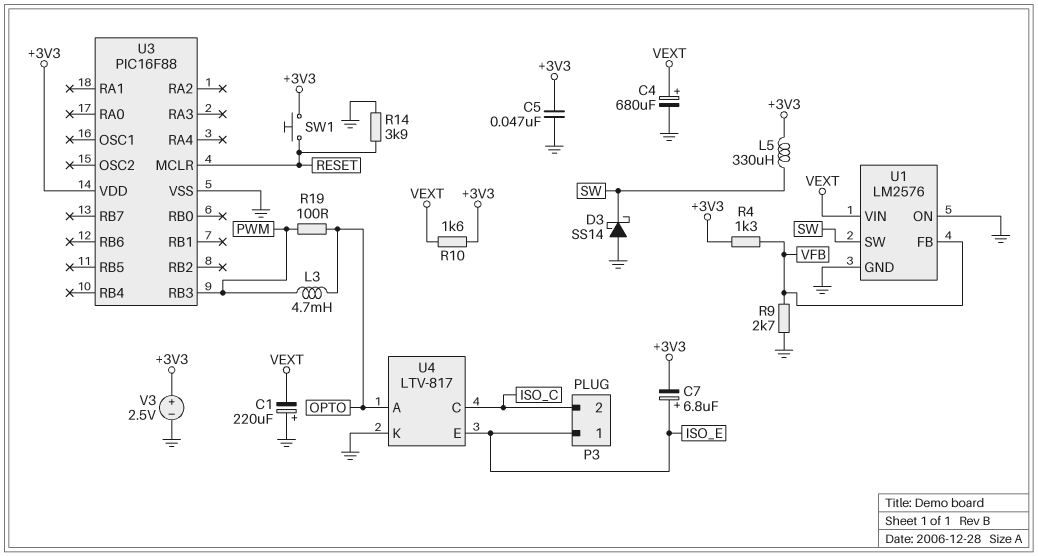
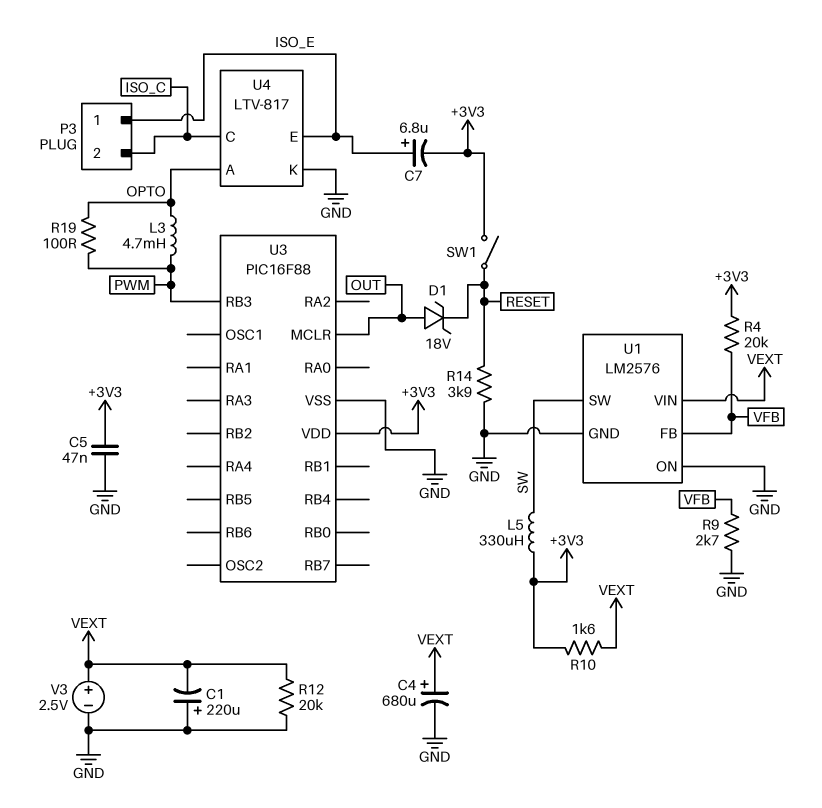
D1: none -> zener 18V (A OUT, K RESET)
D3: schottky SS14 (A GND, K SW) -> none
R4: 1.3k (+3V3, VFB) -> 20k (+3V3, VFB)
R12: none -> 20k (GND, VEXT)
SW1: button (+3V3, RESET) -> switch (+3V3, RESET)
U3 pin MCLR: RESET -> OUT
V3: 2.5V (plus +3V3, minus GND) -> 2.5V (plus VEXT, minus GND)

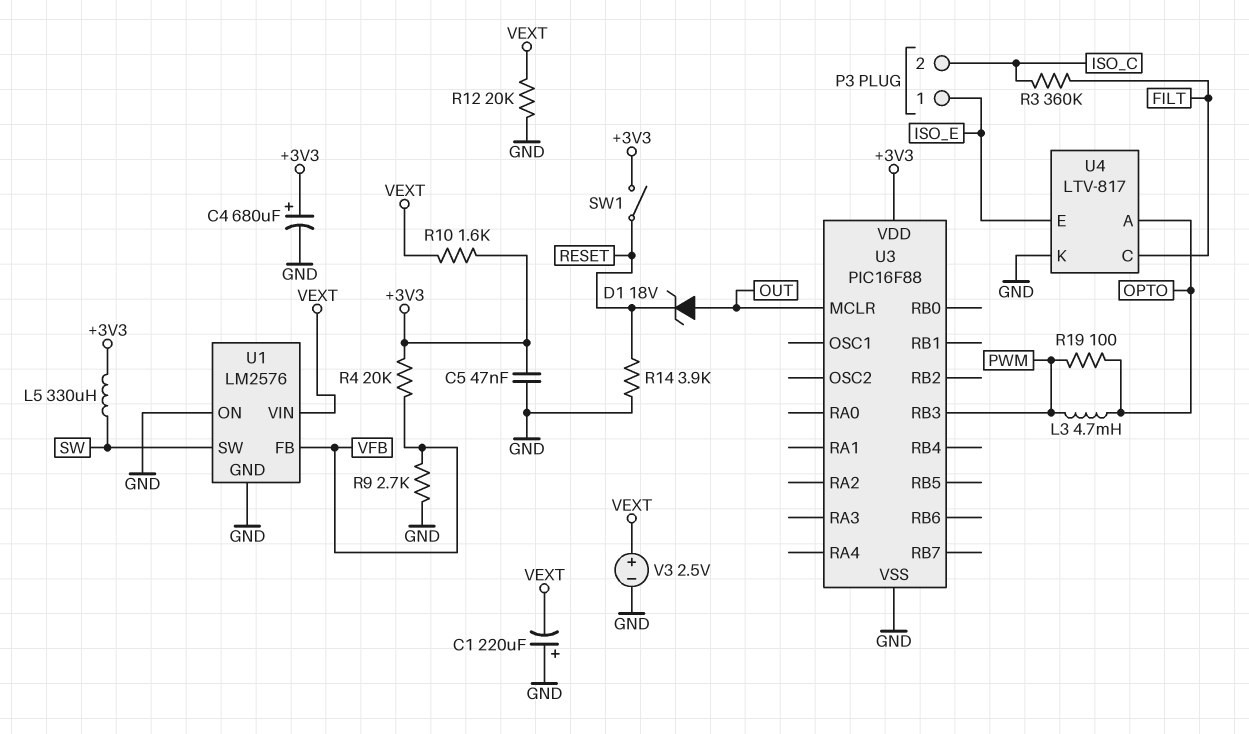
C4: 680uF (plus VEXT, minus GND) -> 680uF (plus +3V3, minus GND)
C7: 6.8uF (plus ISO_E, minus +3V3) -> none
R3: none -> 360k (FILT, ISO_C)
U4 pin C: ISO_C -> FILT

